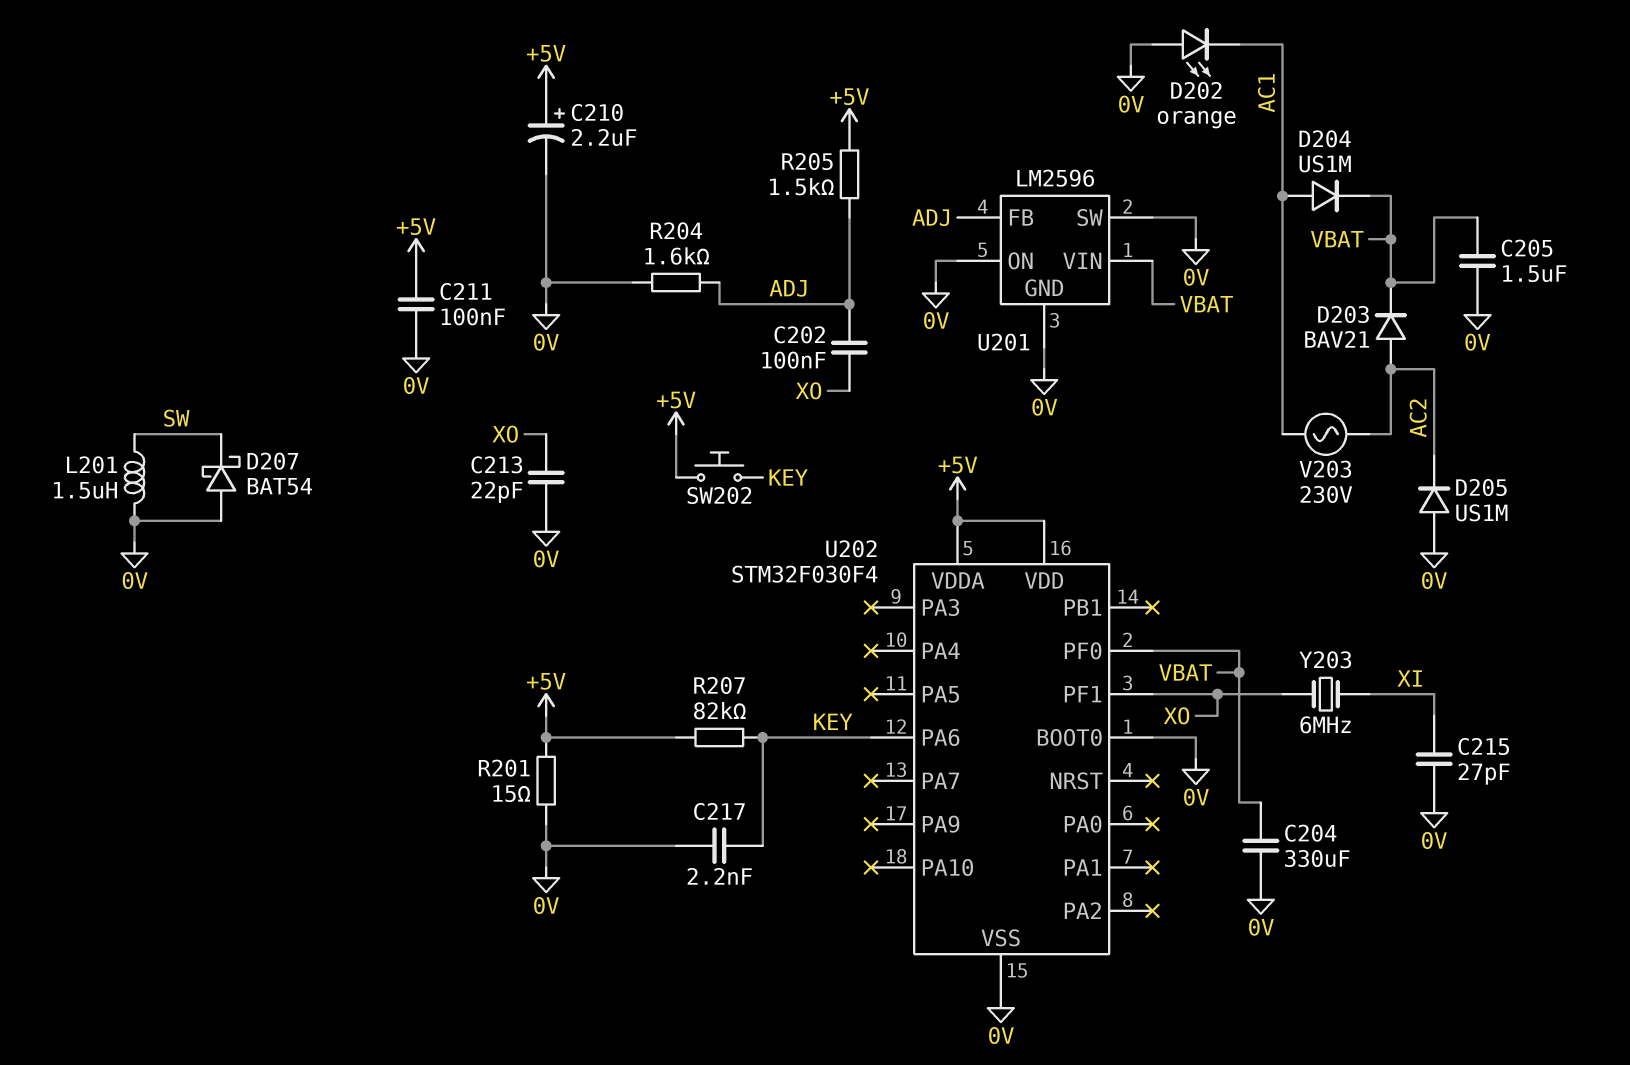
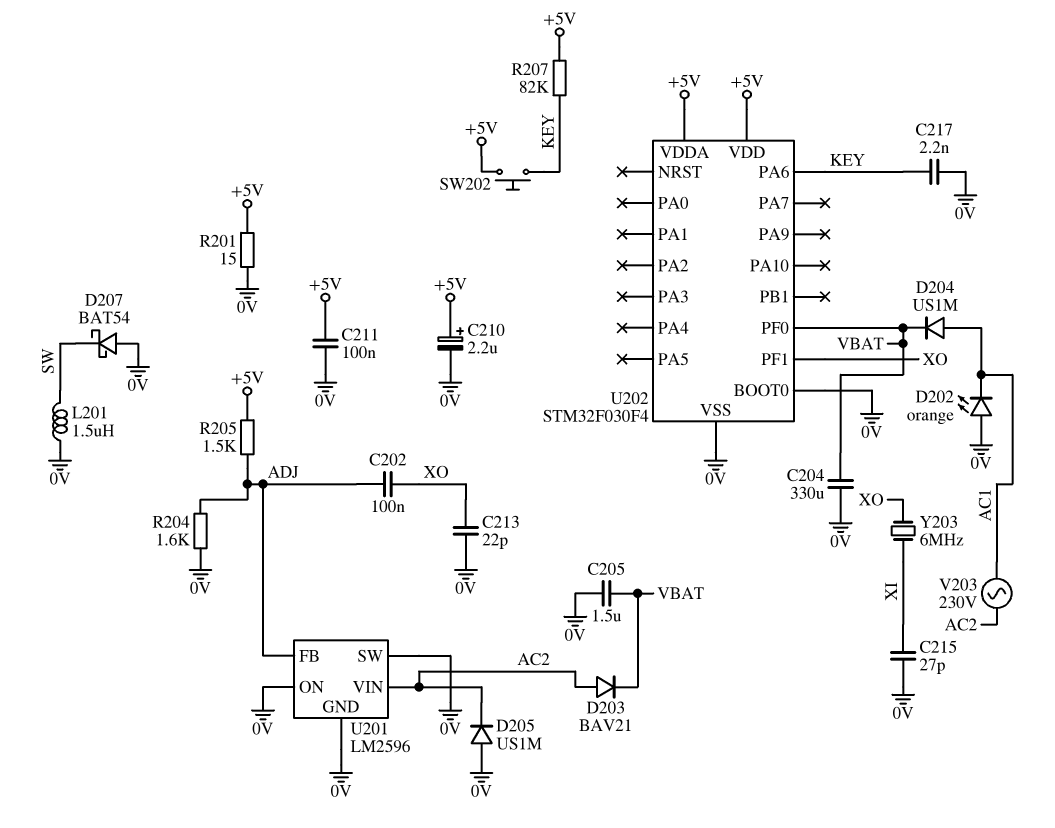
U201 pin VIN: VBAT -> AC2

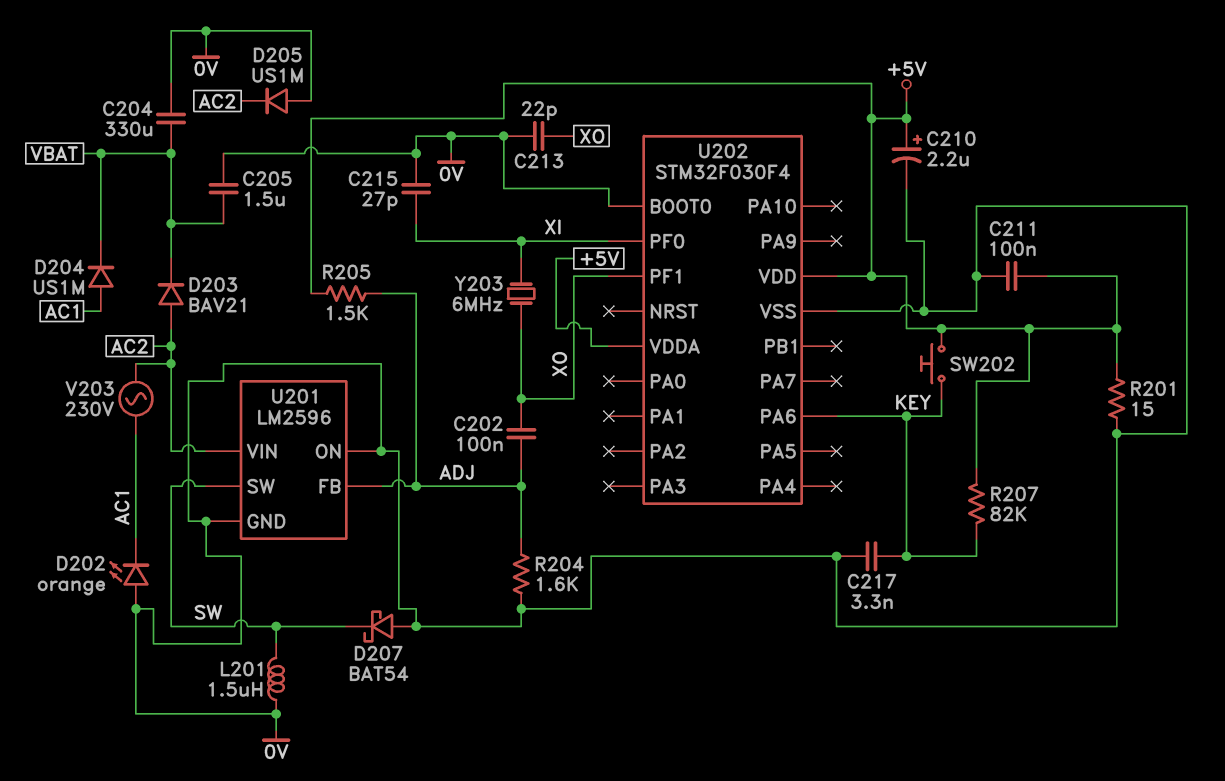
C217: 2.2nF (0V, KEY) -> 3.3nF (0V, KEY)
U201 pin SW: 0V -> SW
U202 pin PF0: VBAT -> XI

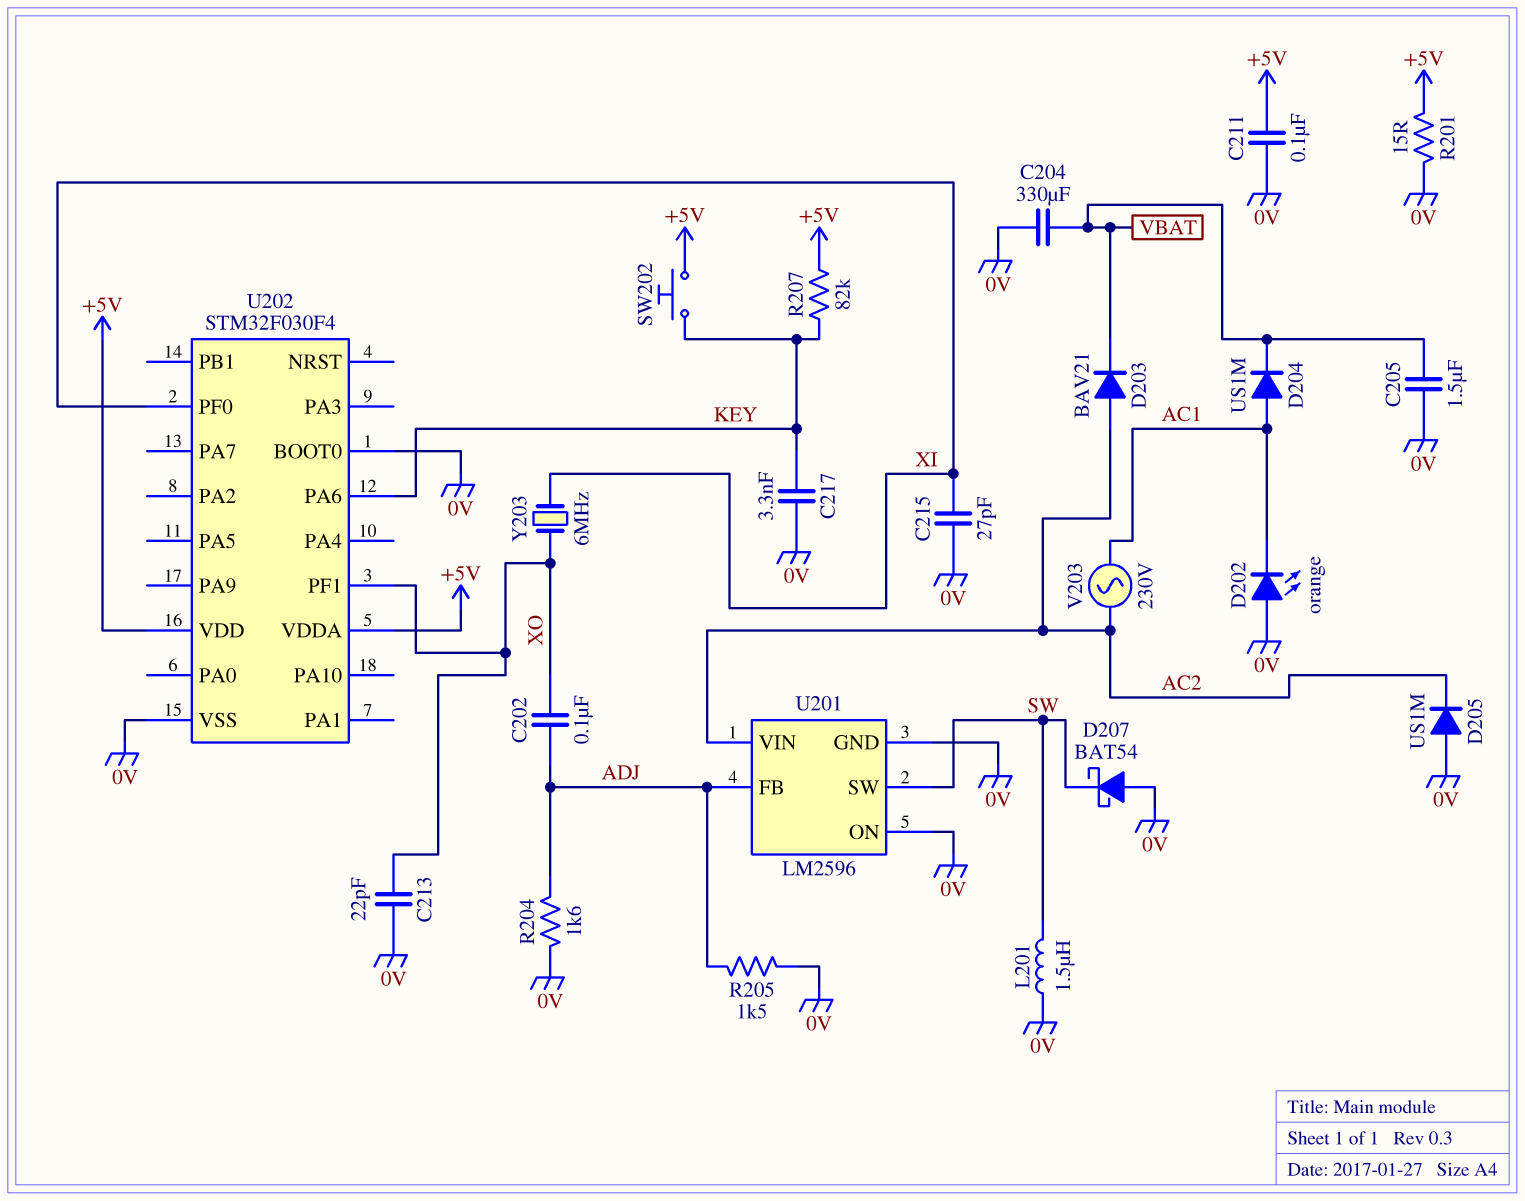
C210: 2.2uF (plus +5V, minus 0V) -> none
R205: 1.5k (+5V, ADJ) -> 1.5k (0V, ADJ)

